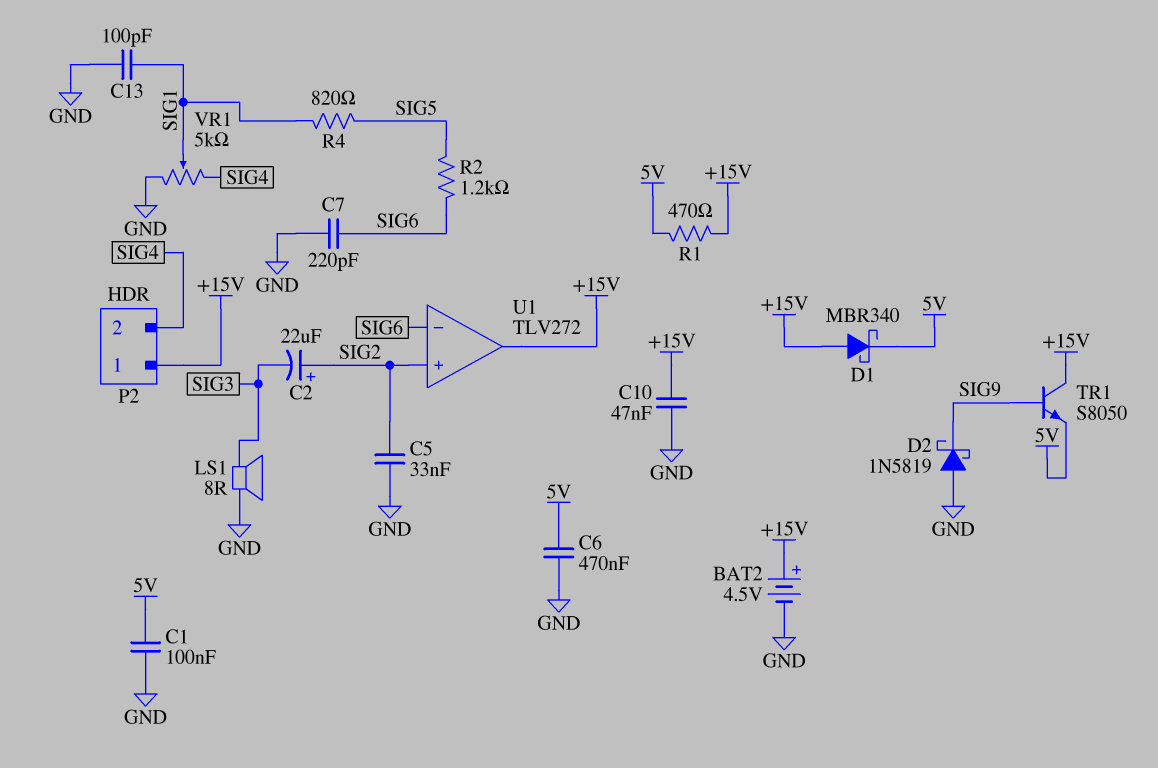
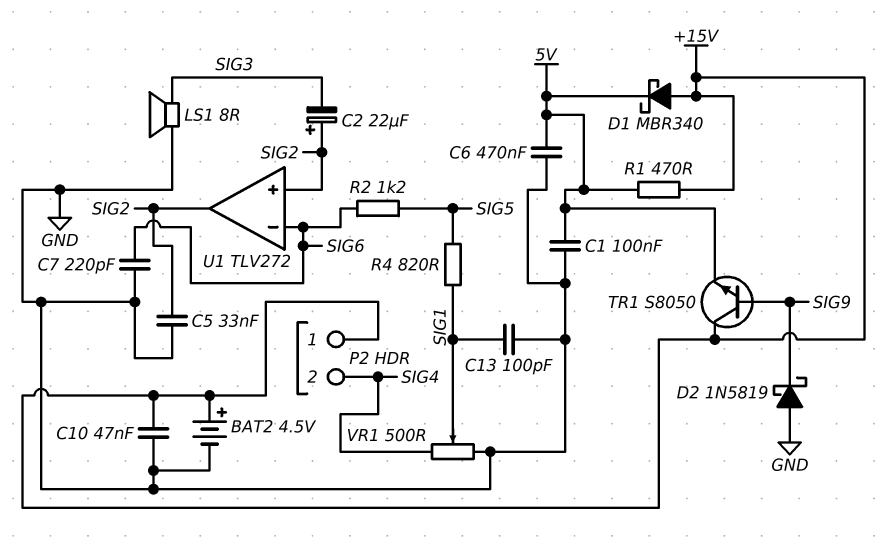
U1 pin out: +15V -> SIG2
VR1: 5k (GND, SIG4, wiper SIG1) -> 500 (GND, SIG4, wiper SIG1)

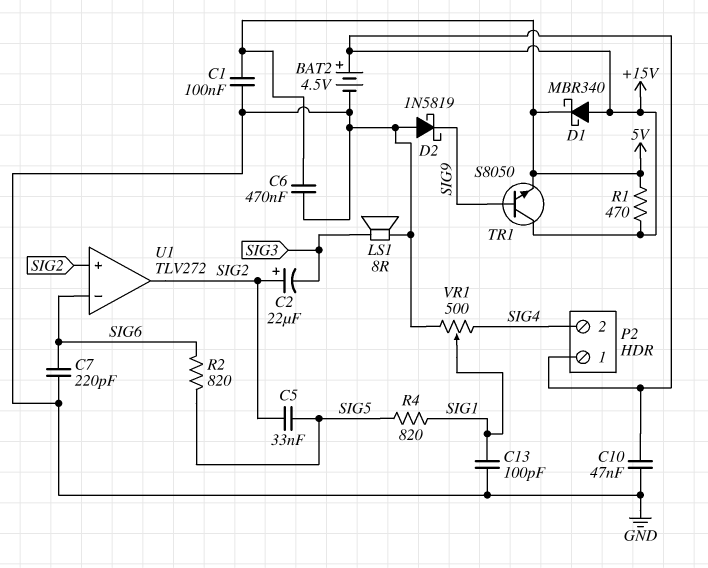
C5: 33nF (GND, SIG2) -> 33nF (SIG2, SIG5)
R2: 1.2k (SIG5, SIG6) -> 820 (SIG5, SIG6)

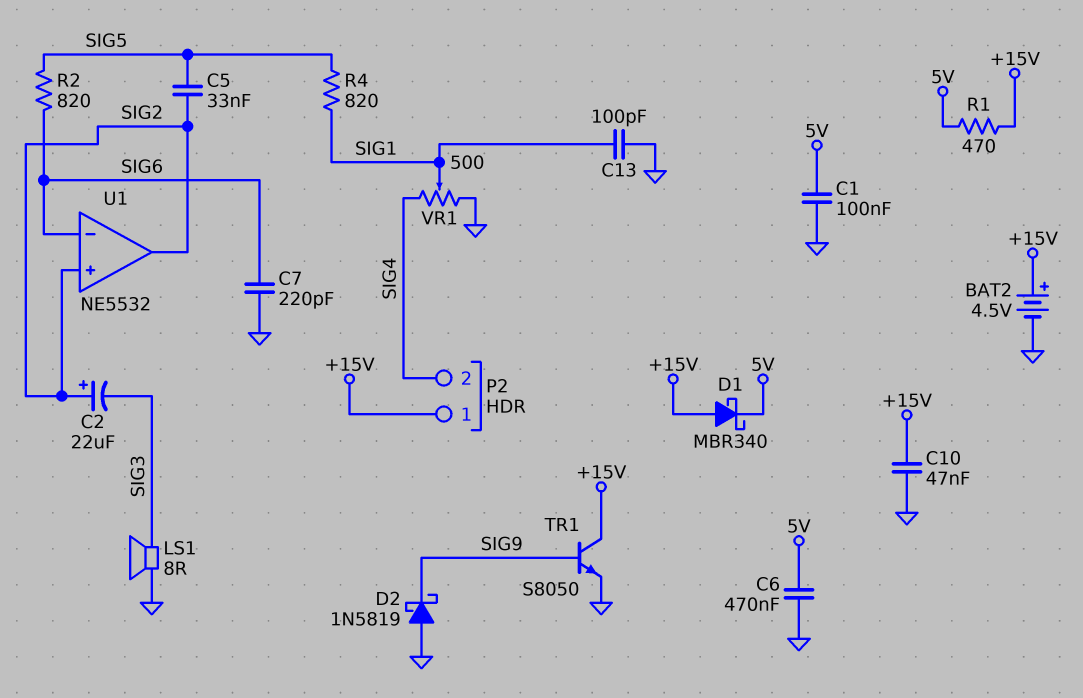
TR1: NPN S8050 (B SIG9, C +15V, E 5V) -> NPN S8050 (B SIG9, C +15V, E GND)
U1: TLV272 -> NE5532

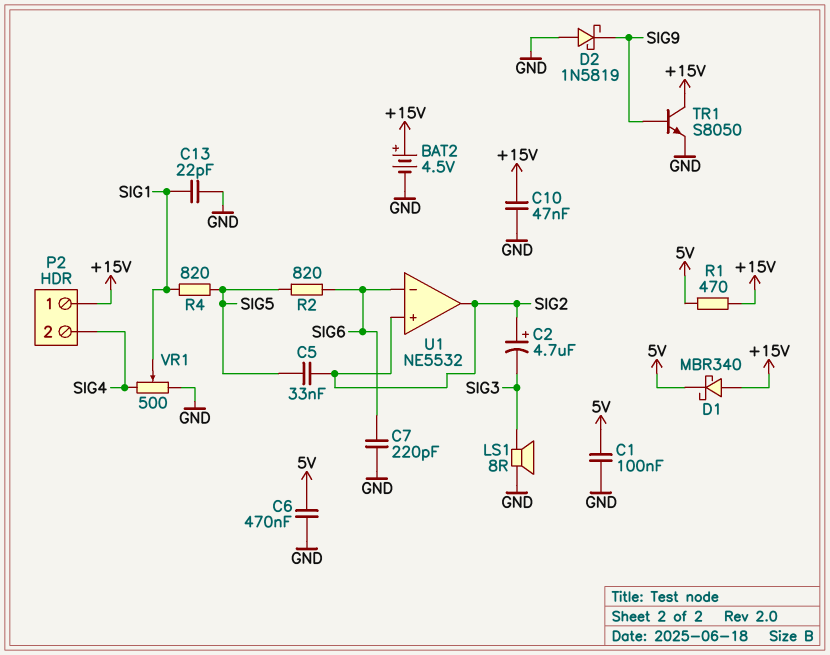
C2: 22uF (plus SIG2, minus SIG3) -> 4.7uF (plus SIG2, minus SIG3)
C13: 100pF (GND, SIG1) -> 22pF (GND, SIG1)

